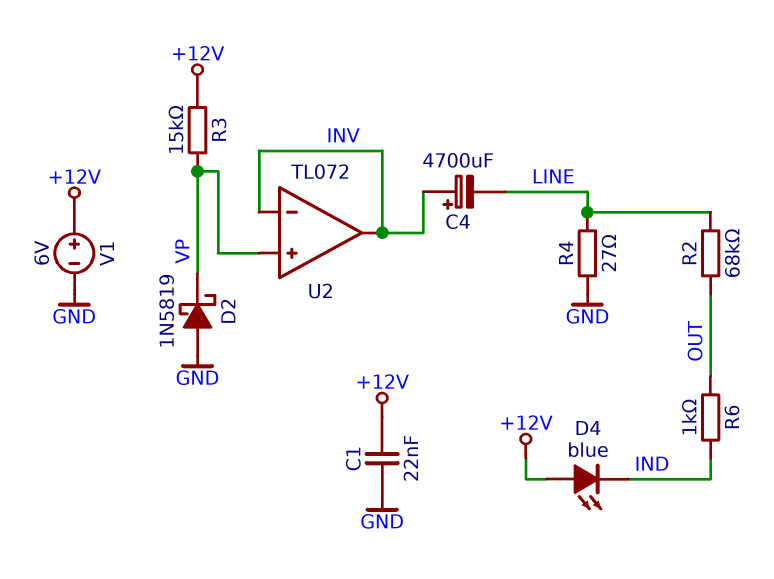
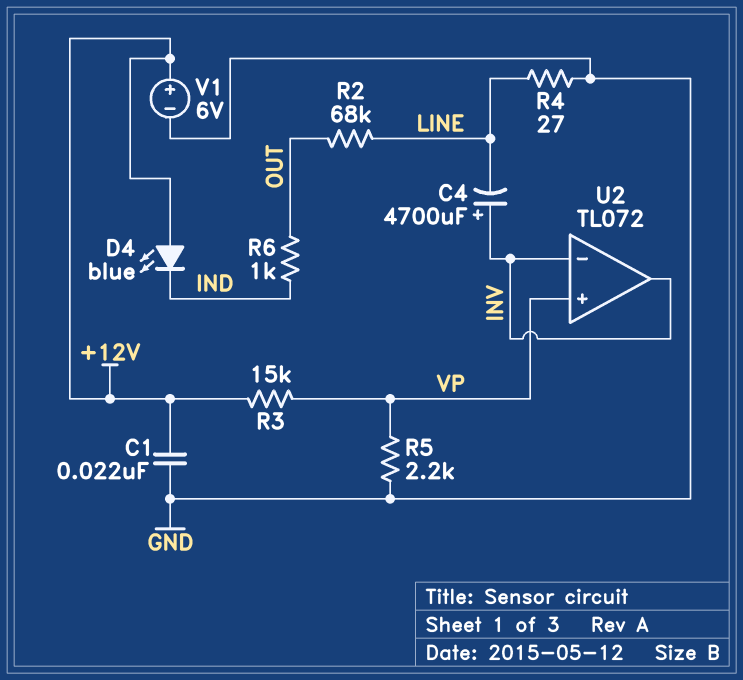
D2: schottky 1N5819 (A GND, K VP) -> none
R5: none -> 2.2k (GND, VP)

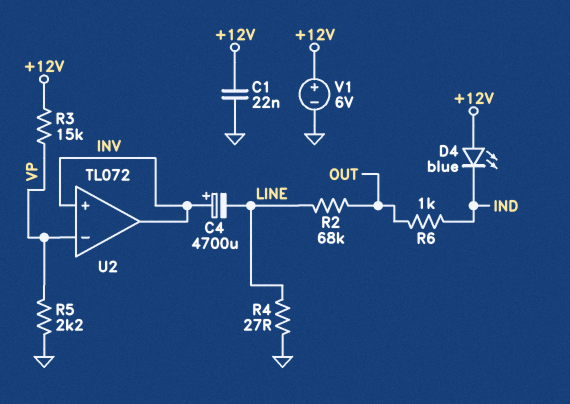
U2 pin in+: VP -> INV
U2 pin in-: INV -> VP

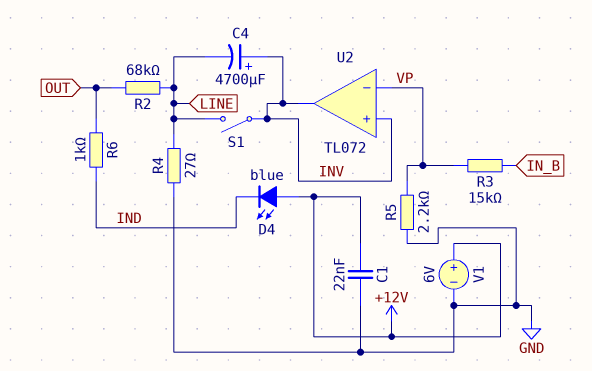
R3: 15k (+12V, VP) -> 15k (IN_B, VP)
S1: none -> switch (INV, LINE)

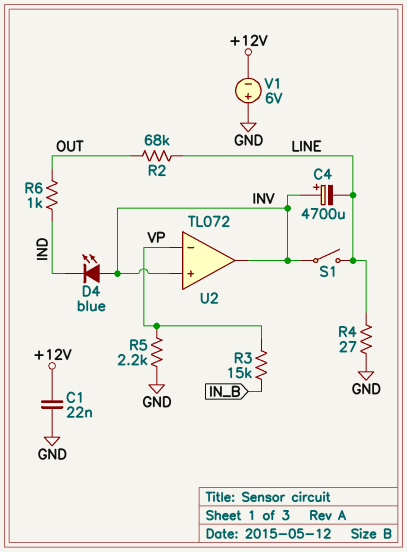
D4: LED blue (A +12V, K IND) -> LED blue (A INV, K IND)
V1: 6V (plus +12V, minus GND) -> 6V (plus GND, minus +12V)

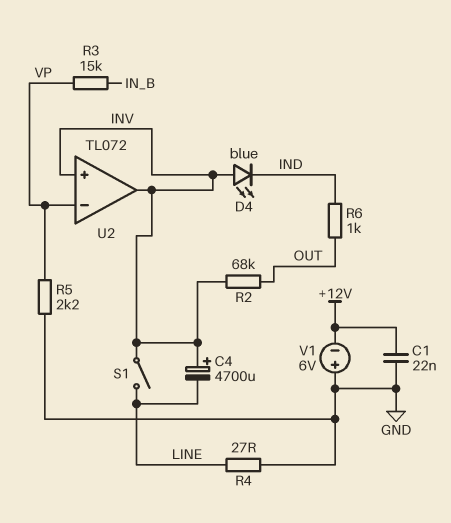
R2: 68k (LINE, OUT) -> 68k (INV, OUT)

